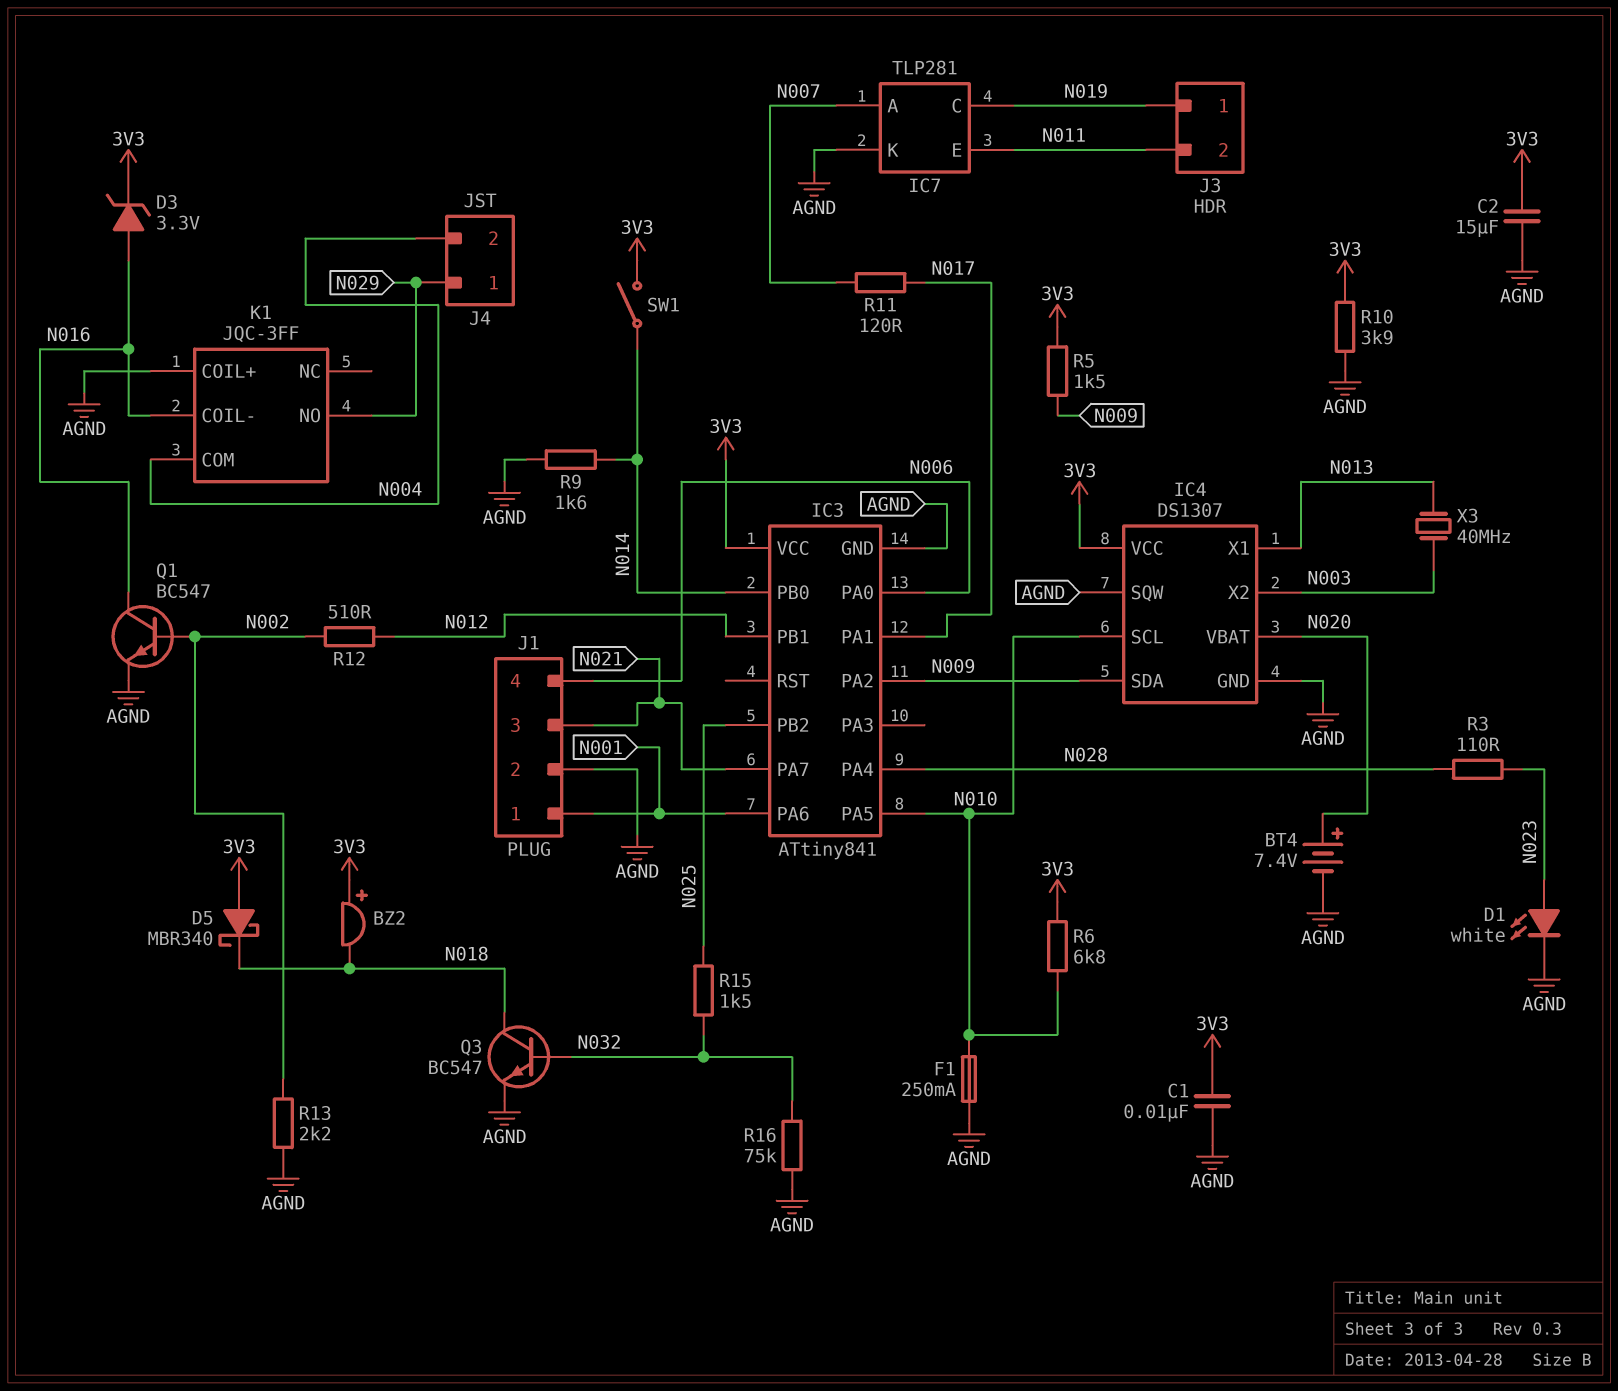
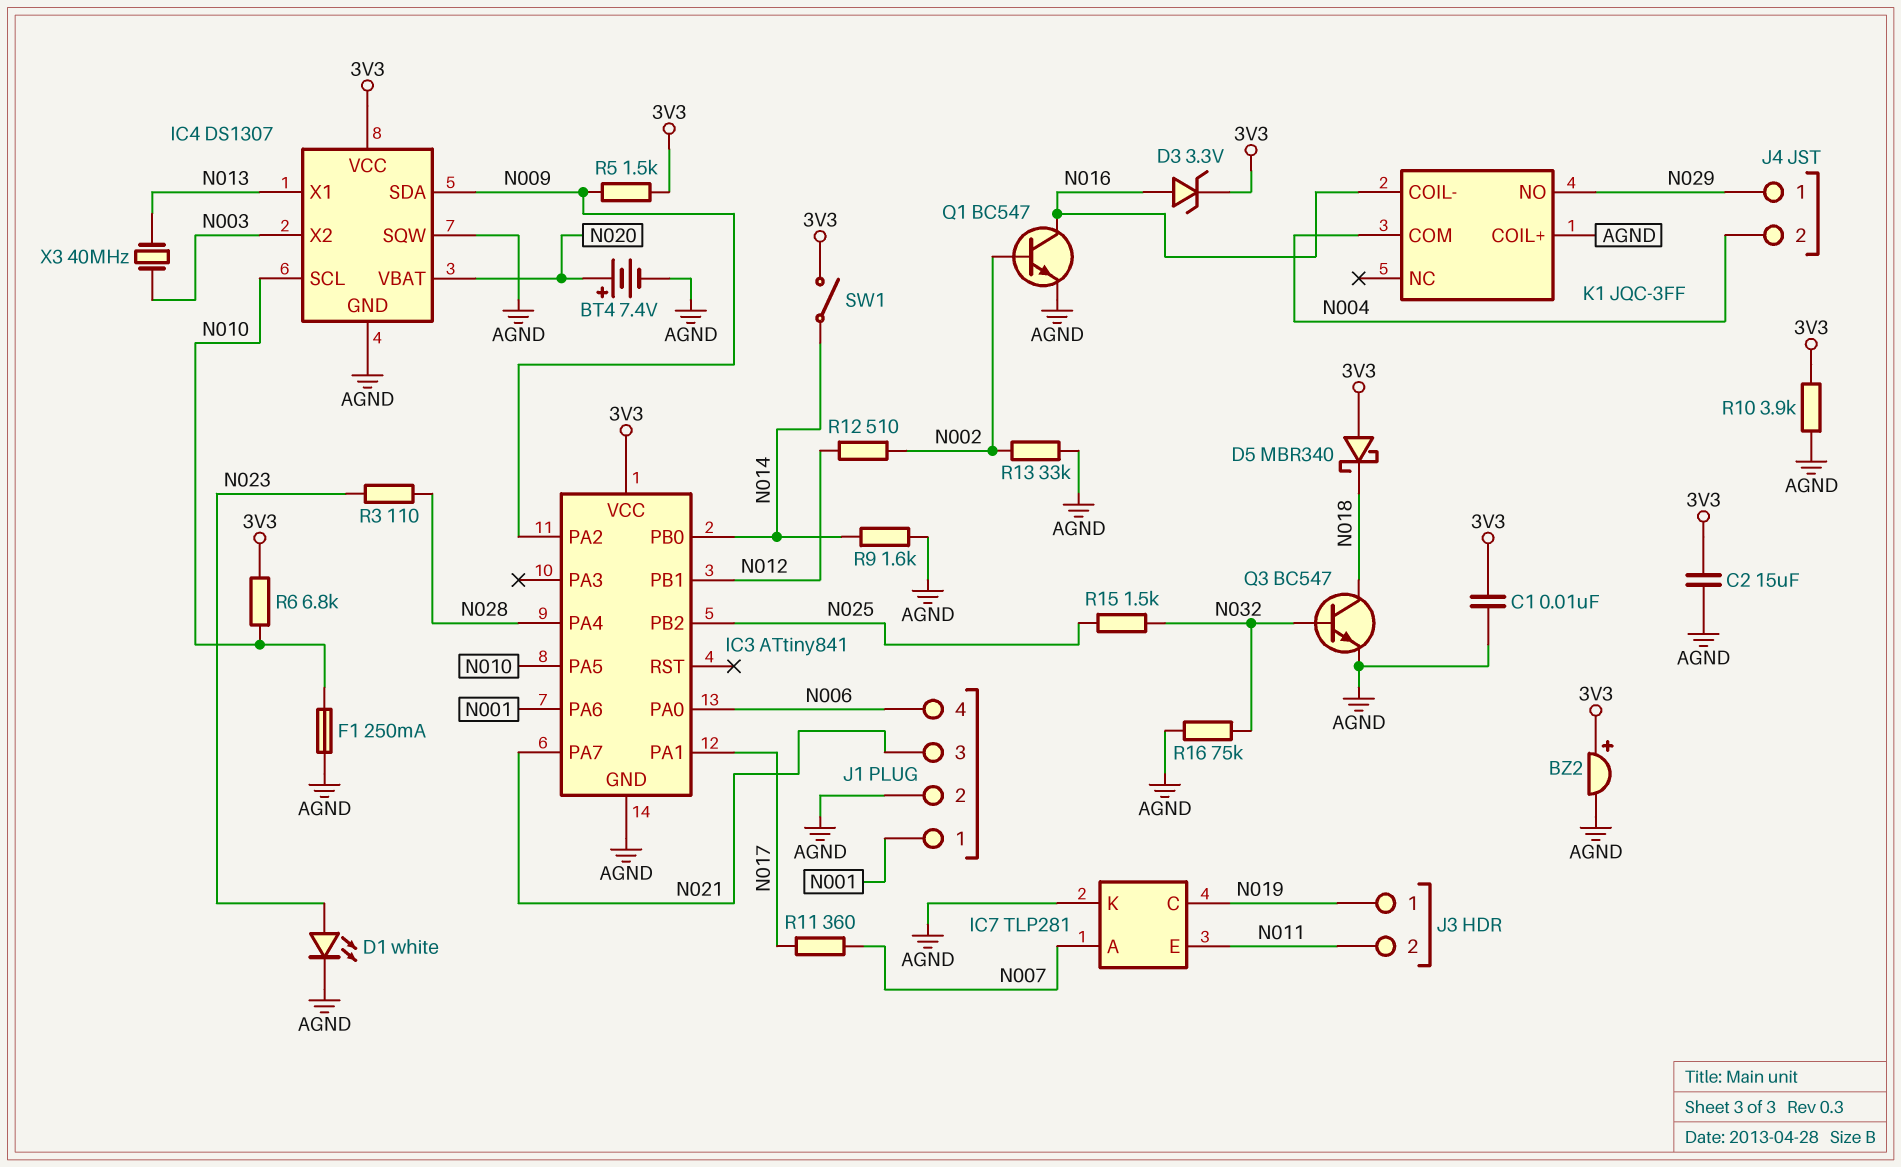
BZ2: buzzer (plus 3V3, minus N018) -> buzzer (plus 3V3, minus AGND)
R11: 120 (N007, N017) -> 360 (N007, N017)
R13: 2.2k (AGND, N002) -> 33k (AGND, N002)

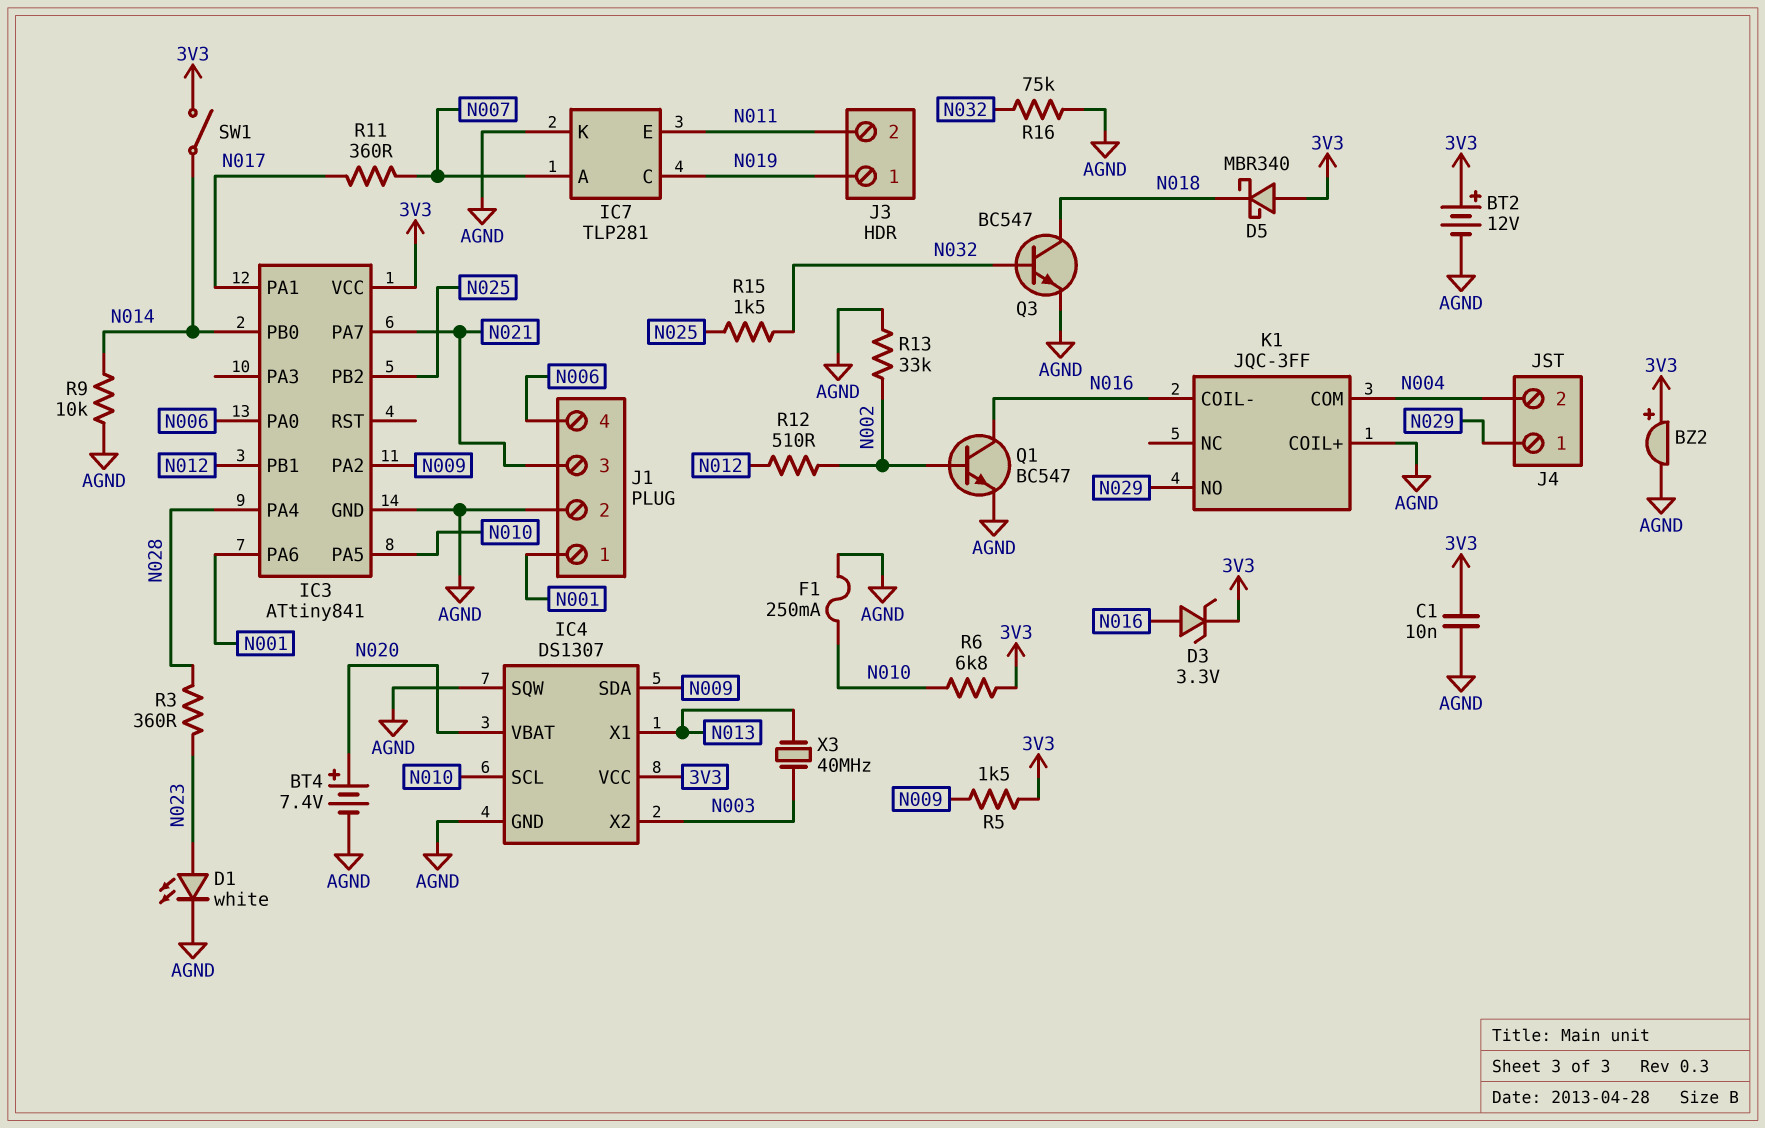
BT2: none -> 12V (plus 3V3, minus AGND)
C2: 15uF (3V3, AGND) -> none
R3: 110 (N023, N028) -> 360 (N023, N028)
R9: 1.6k (AGND, N014) -> 10k (AGND, N014)
R10: 3.9k (3V3, AGND) -> none

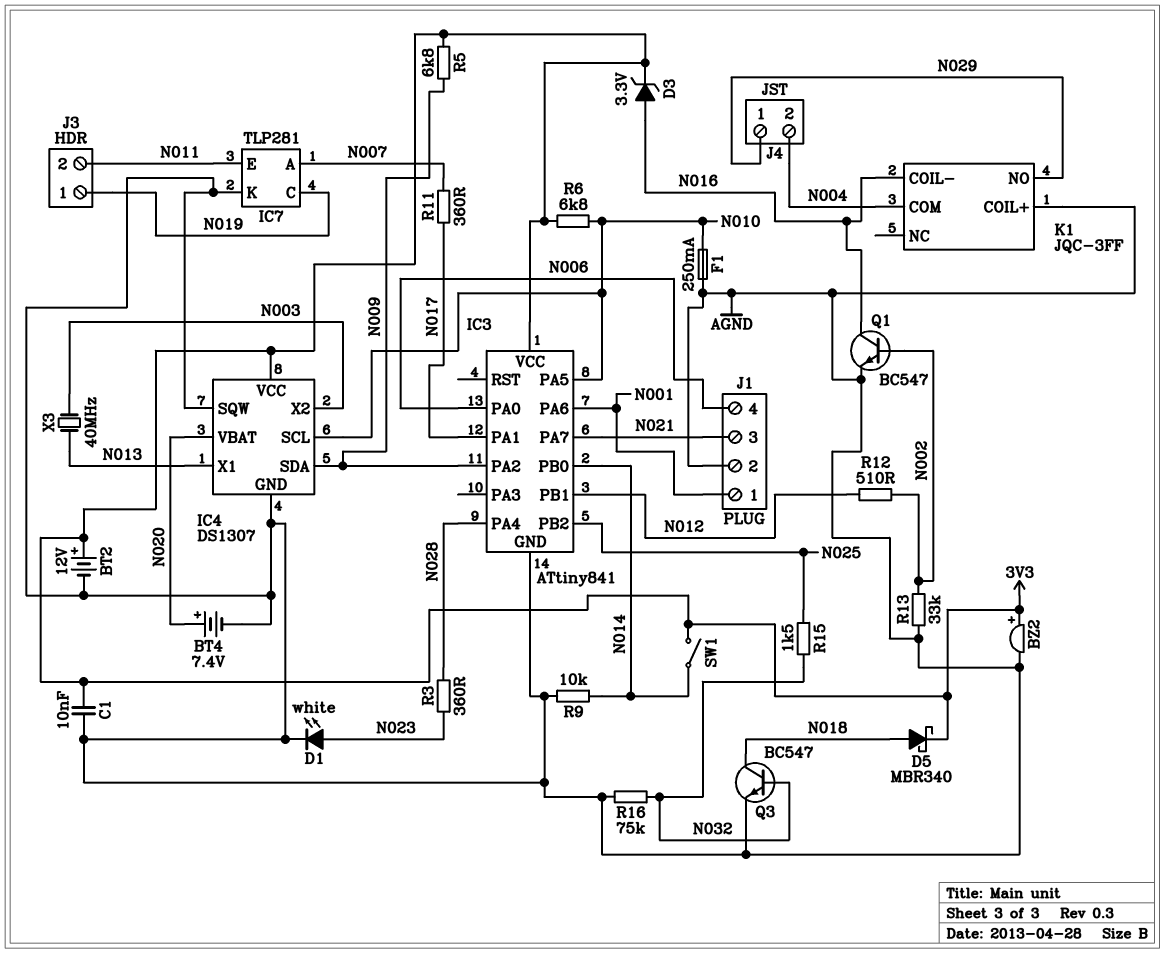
D5: schottky MBR340 (A 3V3, K N018) -> schottky MBR340 (A N018, K 3V3)
R5: 1.5k (3V3, N009) -> 6.8k (3V3, N009)

